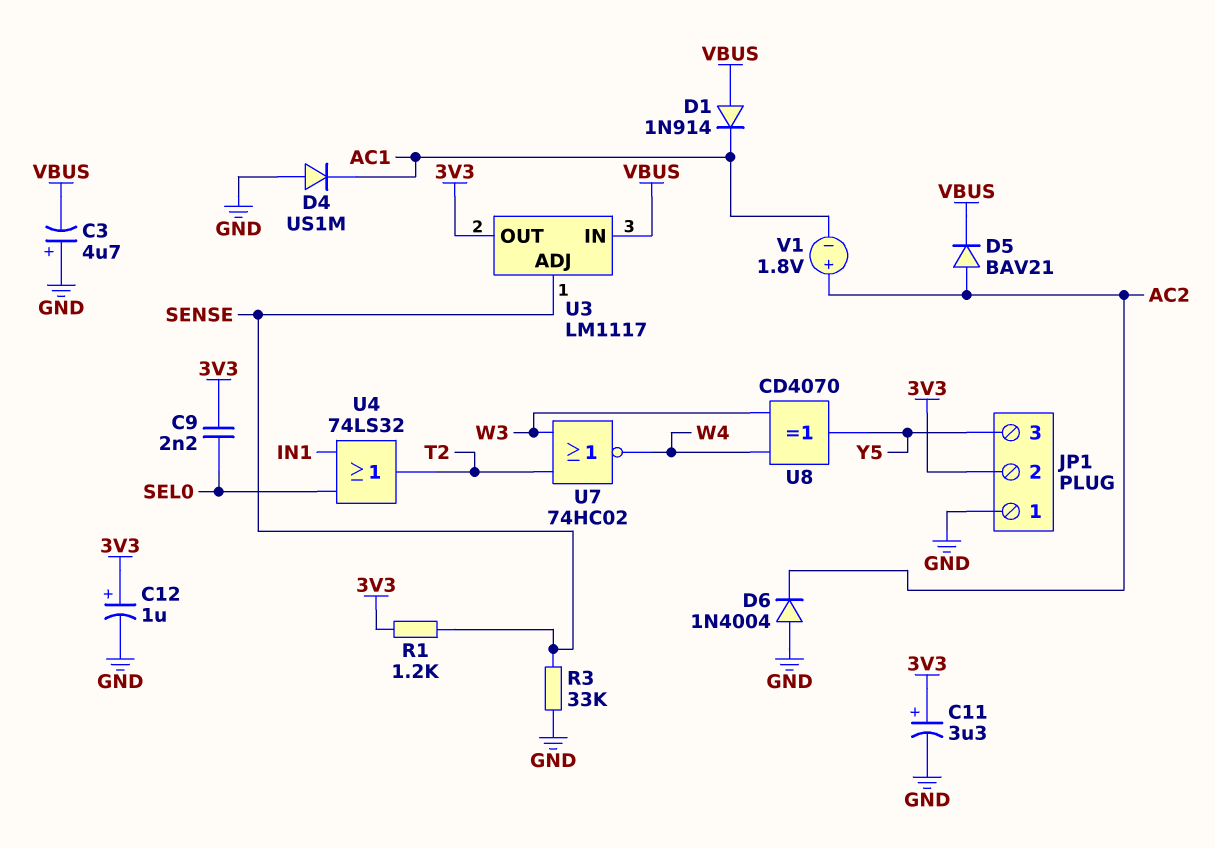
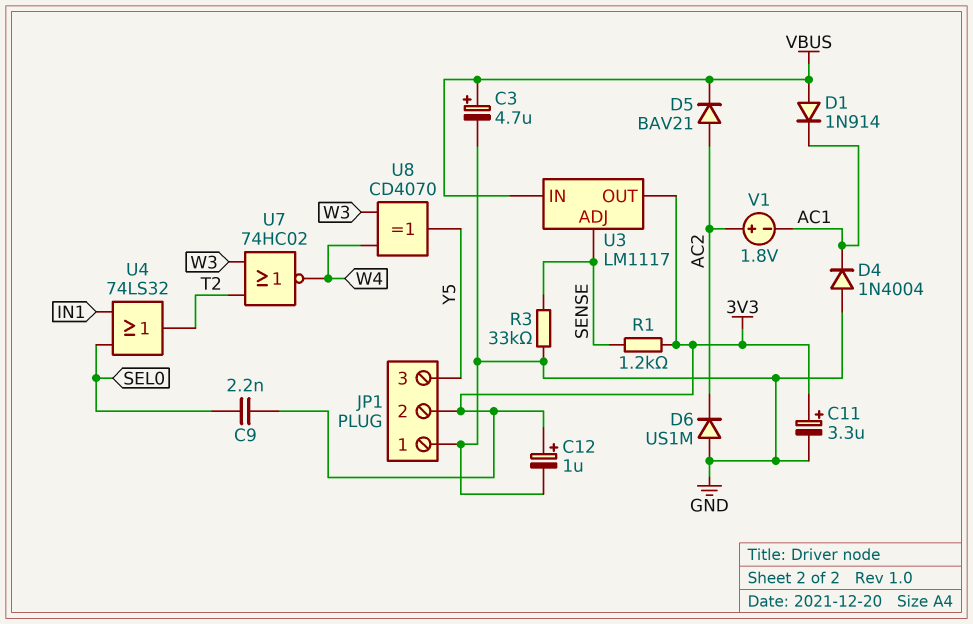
C3: 4.7uF (plus GND, minus VBUS) -> 4.7uF (plus VBUS, minus GND)
D4: diode US1M (A GND, K AC1) -> diode 1N4004 (A GND, K AC1)
D6: diode 1N4004 (A GND, K AC2) -> diode US1M (A GND, K AC2)

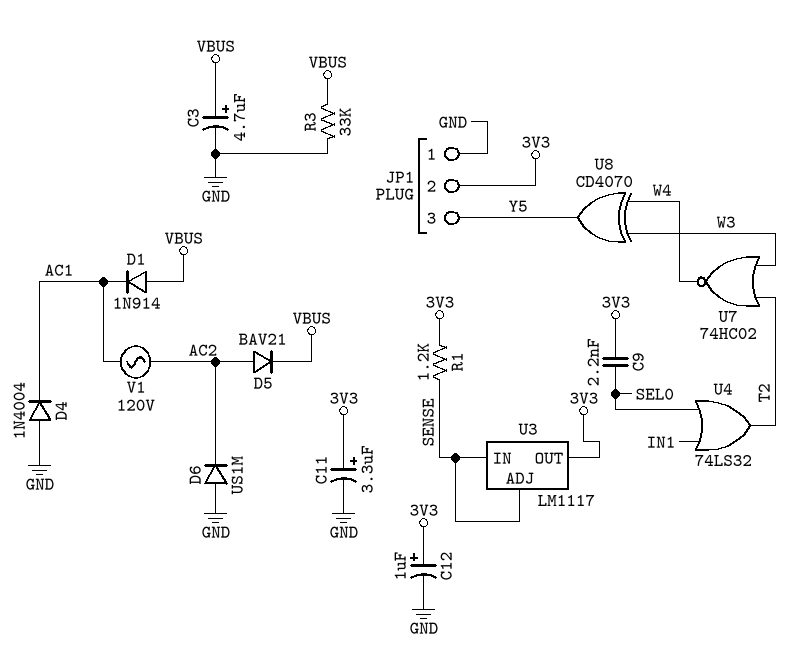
R3: 33k (GND, SENSE) -> 33k (GND, VBUS)
U3 pin IN: VBUS -> SENSE
V1: 1.8V (plus AC2, minus AC1) -> AC 120V (AC1, AC2)

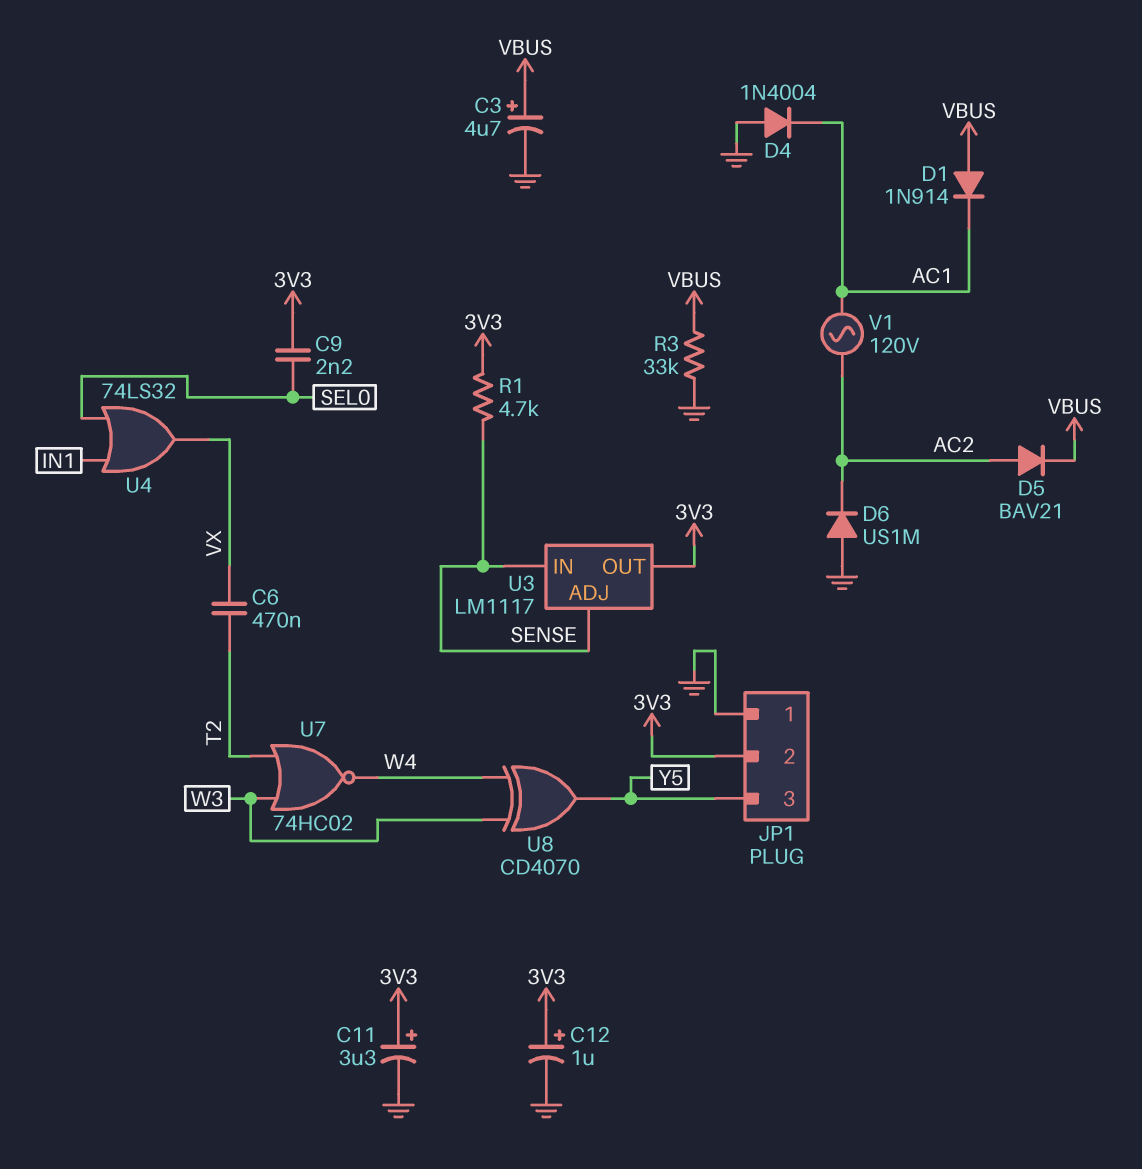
C6: none -> 470nF (T2, VX)
R1: 1.2k (3V3, SENSE) -> 4.7k (3V3, SENSE)
U4: OR 74LS32 (in IN1, in SEL0, out T2) -> OR 74LS32 (in IN1, in SEL0, out VX)

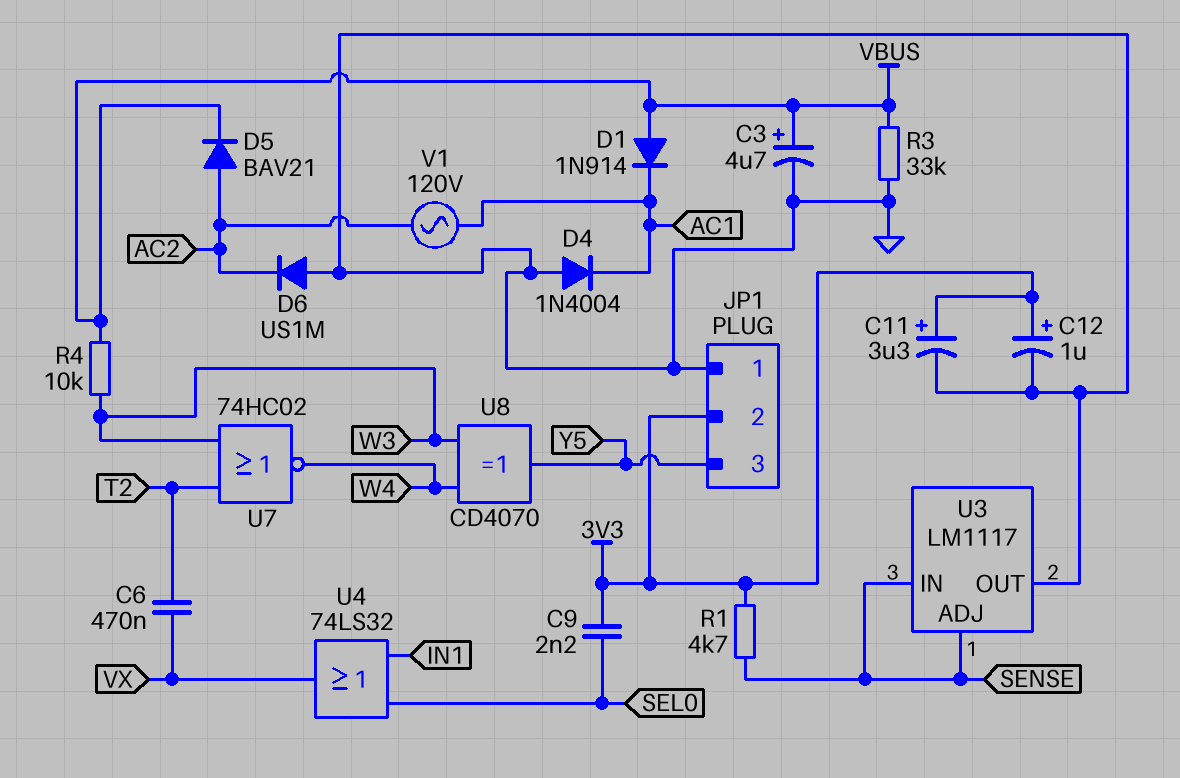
R4: none -> 10k (VBUS, W3)
U3 pin OUT: 3V3 -> GND

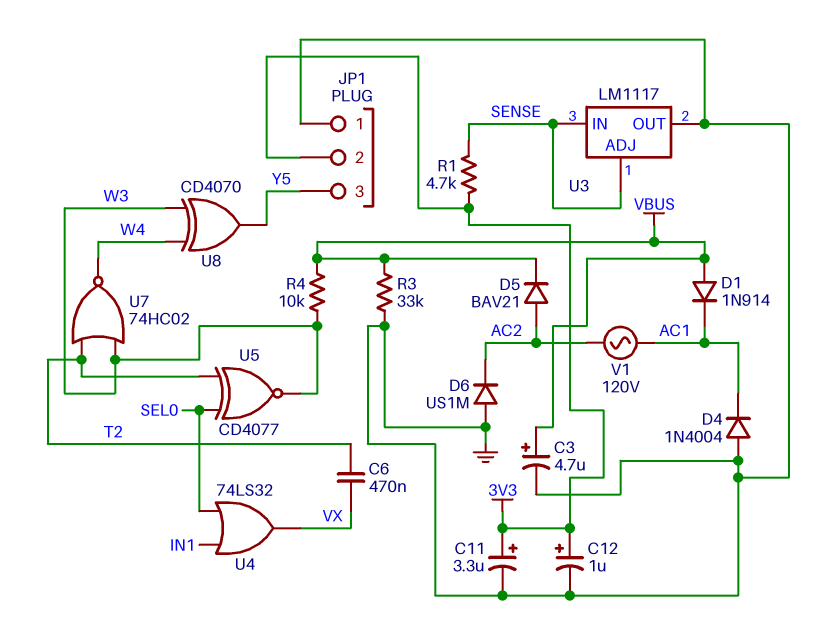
C9: 2.2nF (3V3, SEL0) -> none
U5: none -> XNOR CD4077 (in SEL0, in T2, out W3)

